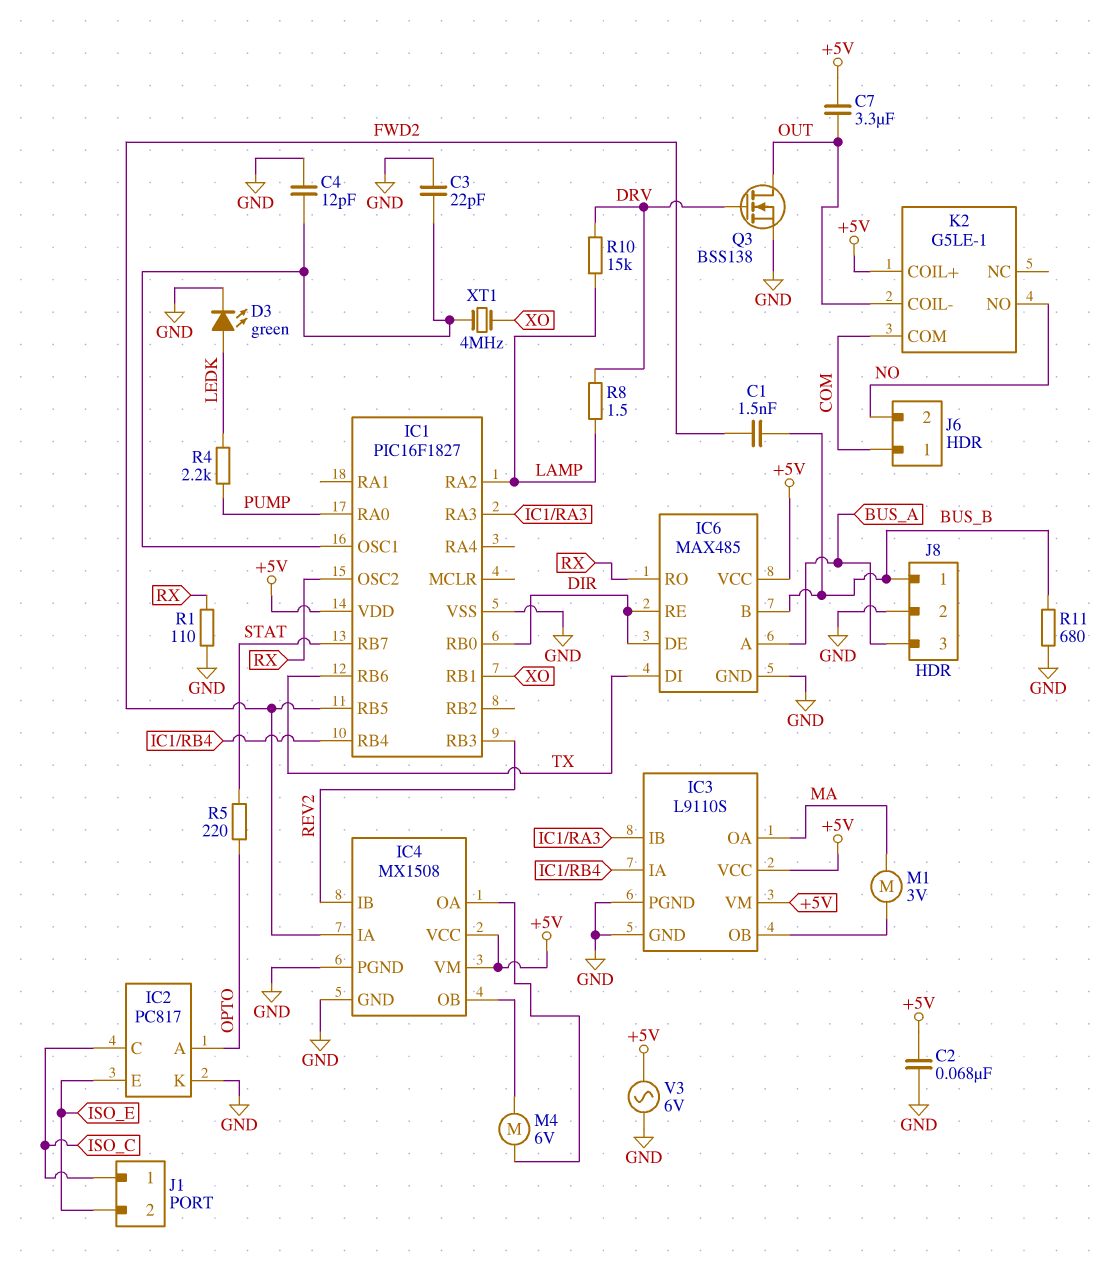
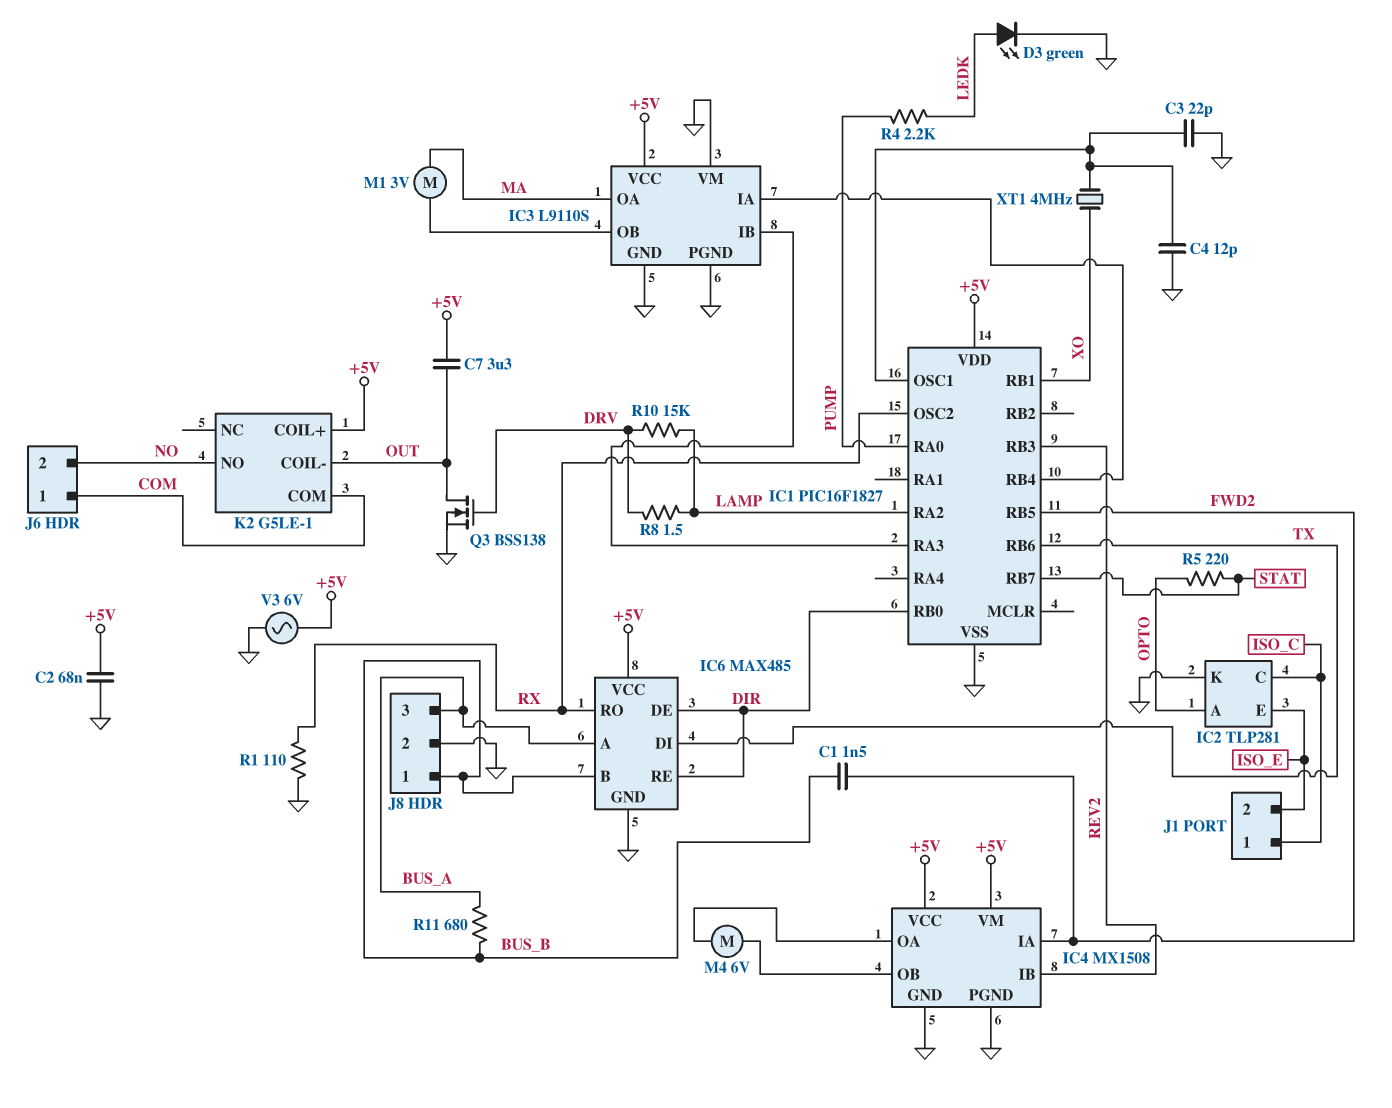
IC2: PC817 -> TLP281
IC3 pin VM: +5V -> GND
R11: 680 (BUS_B, GND) -> 680 (BUS_A, BUS_B)

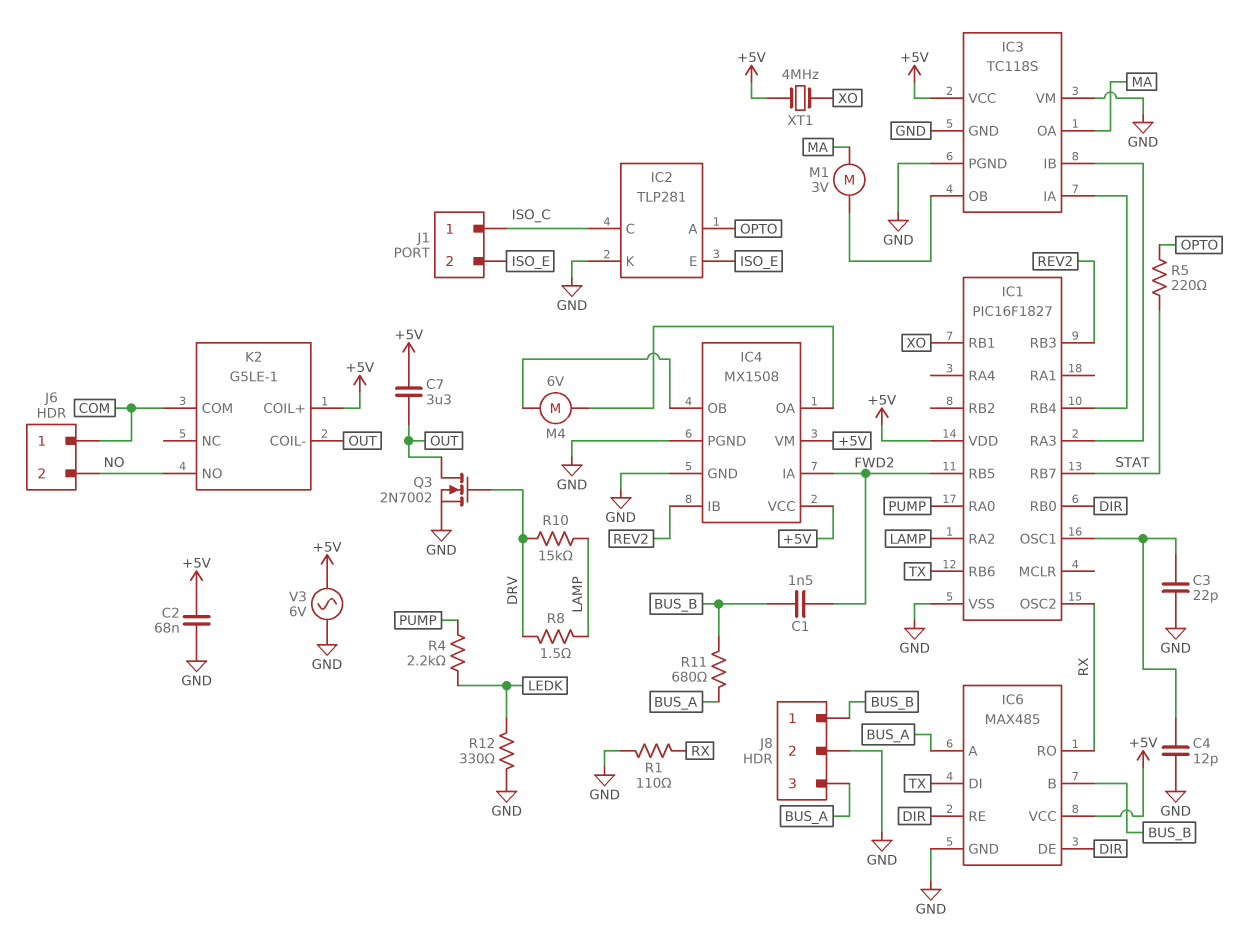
D3: LED green (A LEDK, K GND) -> none
IC3: L9110S -> TC118S
Q3: NMOS BSS138 (G DRV, D OUT, S GND) -> NMOS 2N7002 (G DRV, D OUT, S GND)
R12: none -> 330 (GND, LEDK)
XT1: 4MHz (IC1/OSC1, XO) -> 4MHz (+5V, XO)

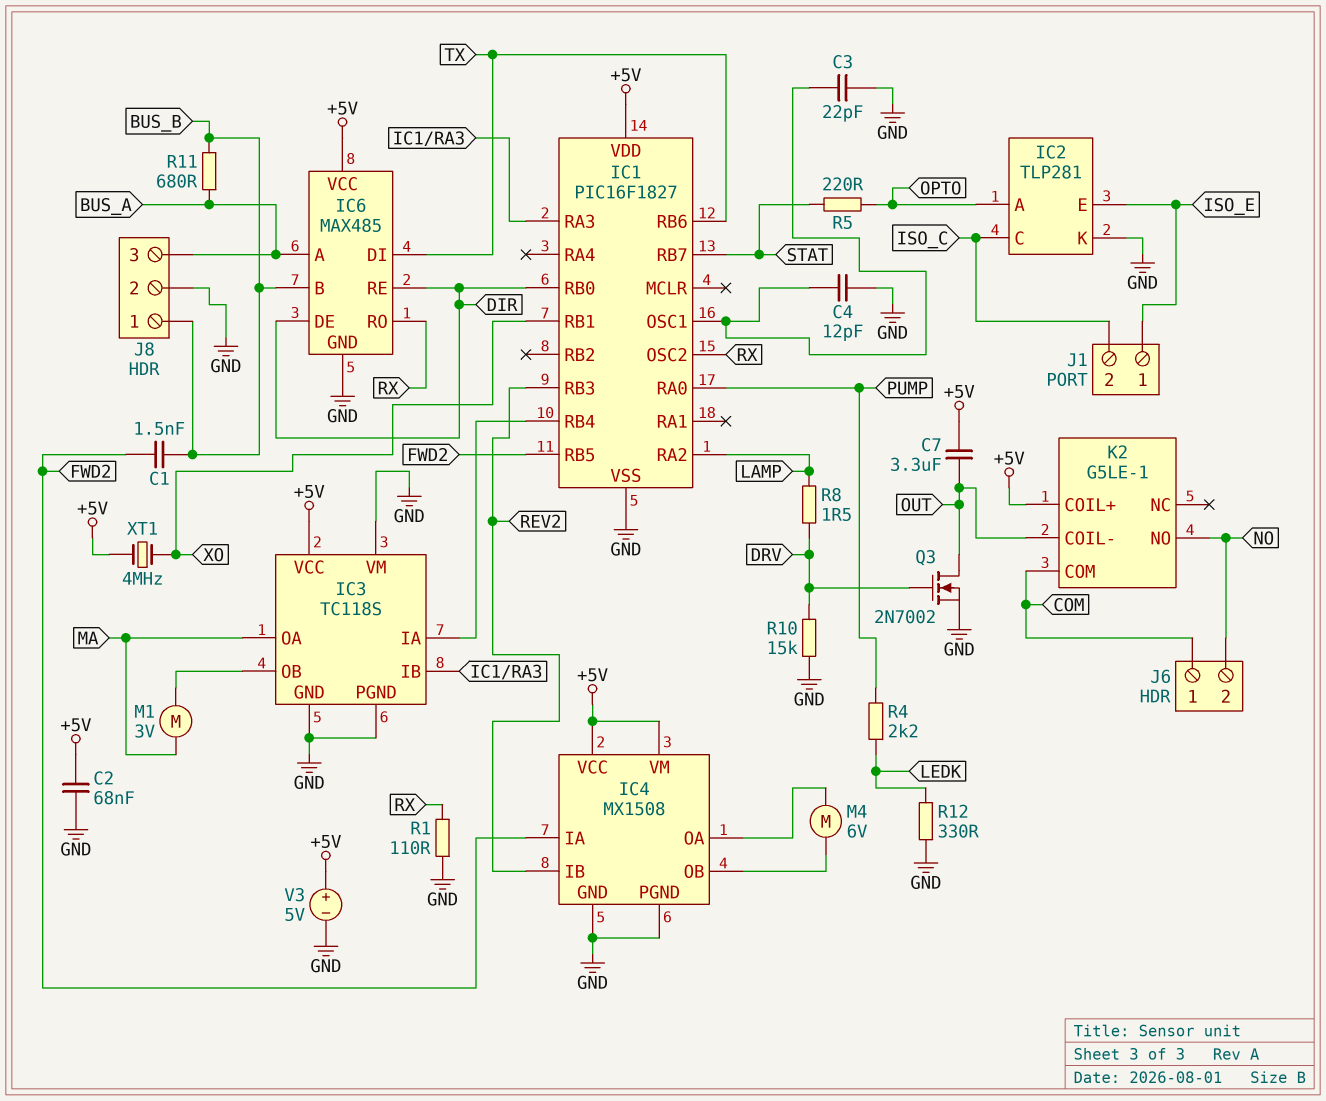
J1 pin 1: ISO_C -> ISO_E
J1 pin 2: ISO_E -> ISO_C
R10: 15k (DRV, LAMP) -> 15k (DRV, GND)
V3: AC 6V (+5V, GND) -> 5V (plus +5V, minus GND)

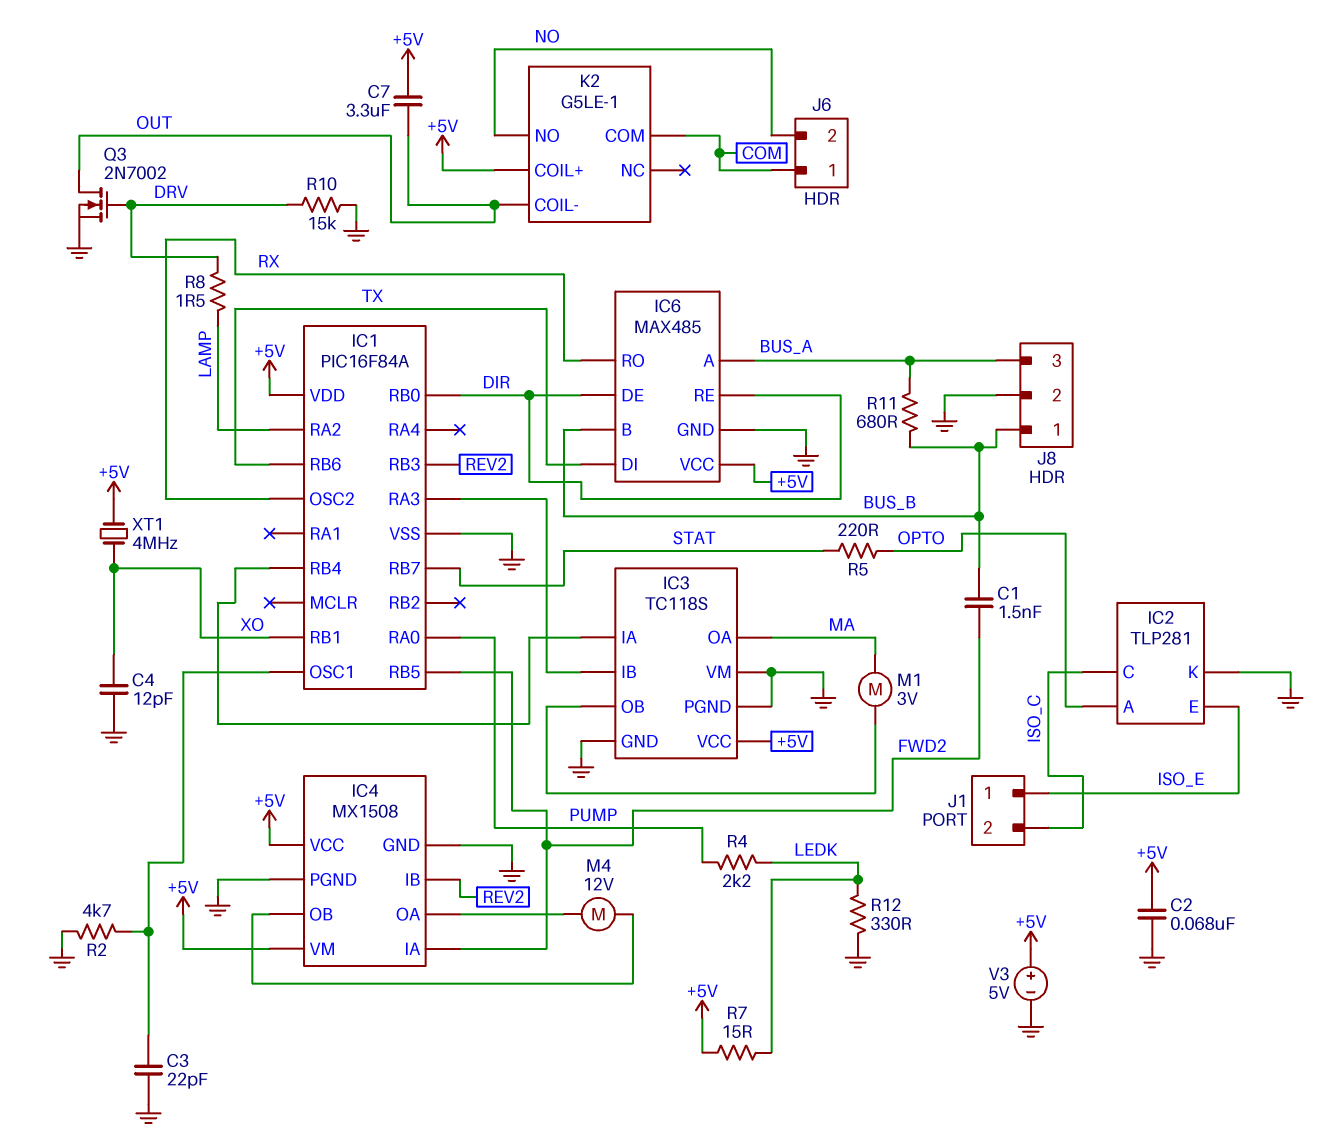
C4: 12pF (GND, IC1/OSC1) -> 12pF (GND, XO)
IC1: PIC16F1827 -> PIC16F84A
M4: motor 6V (IC4/OA, IC4/OB) -> motor 12V (IC4/OA, IC4/OB)
R1: 110 (GND, RX) -> none
R2: none -> 4.7k (GND, IC1/OSC1)
R7: none -> 15 (+5V, LEDK)

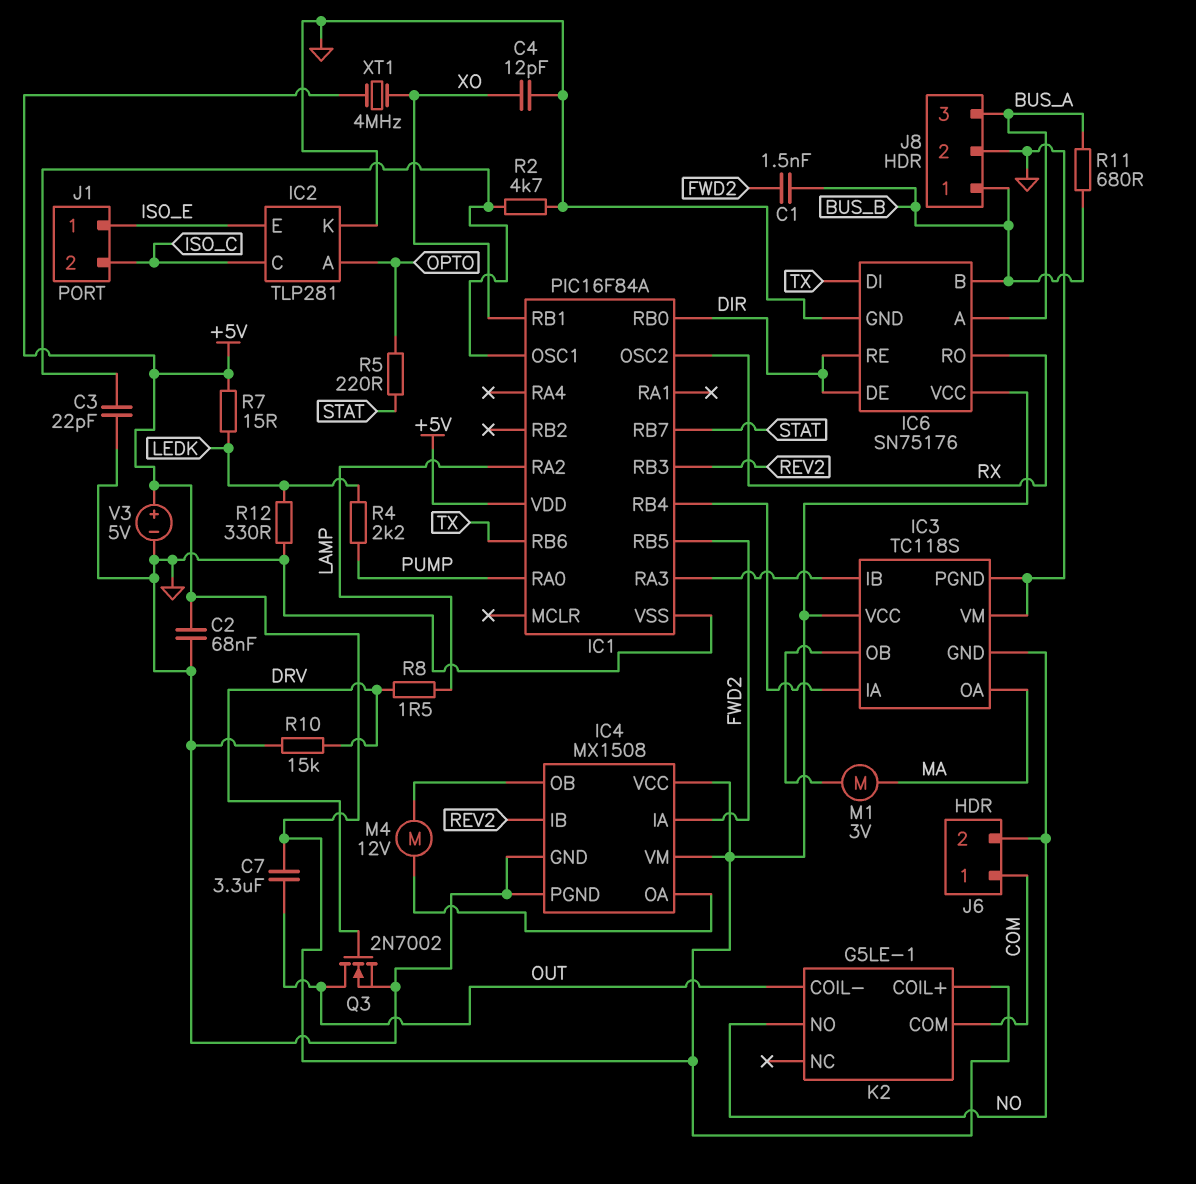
IC3 pin GND: GND -> NO
IC6: MAX485 -> SN75176

